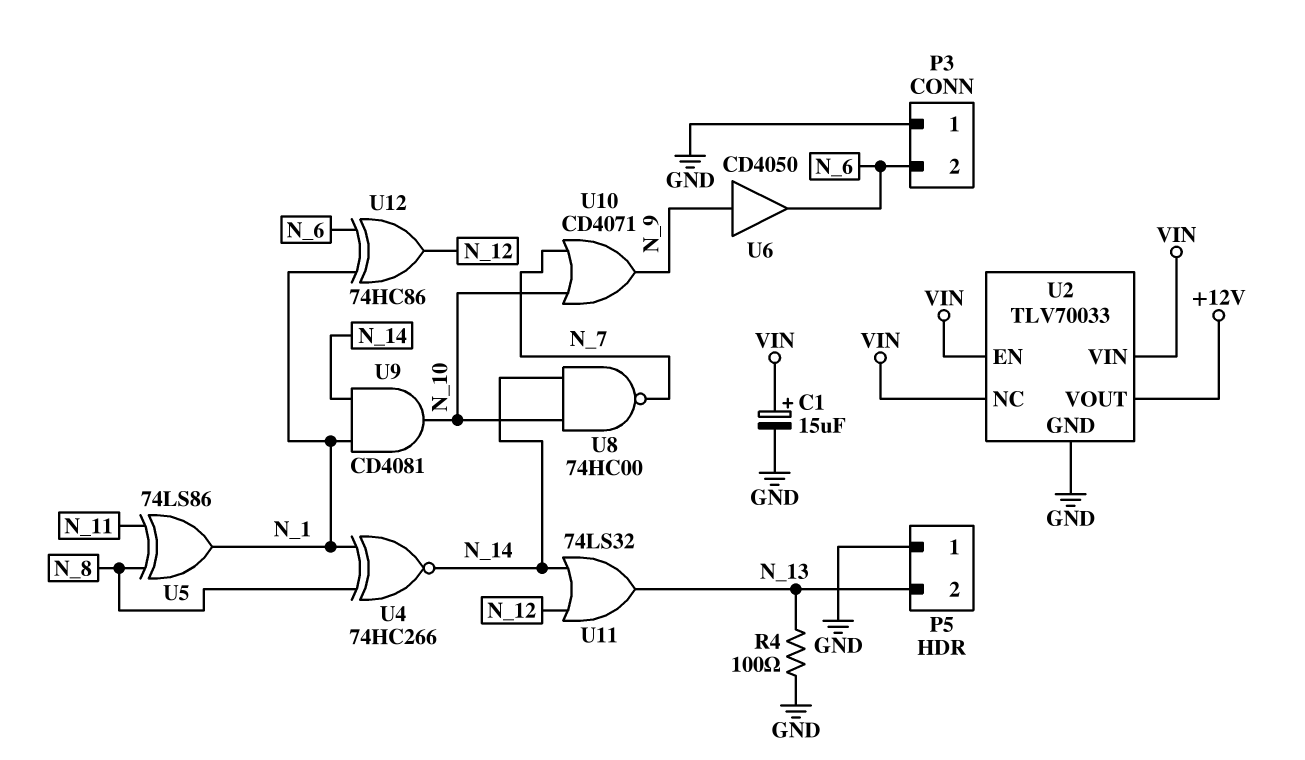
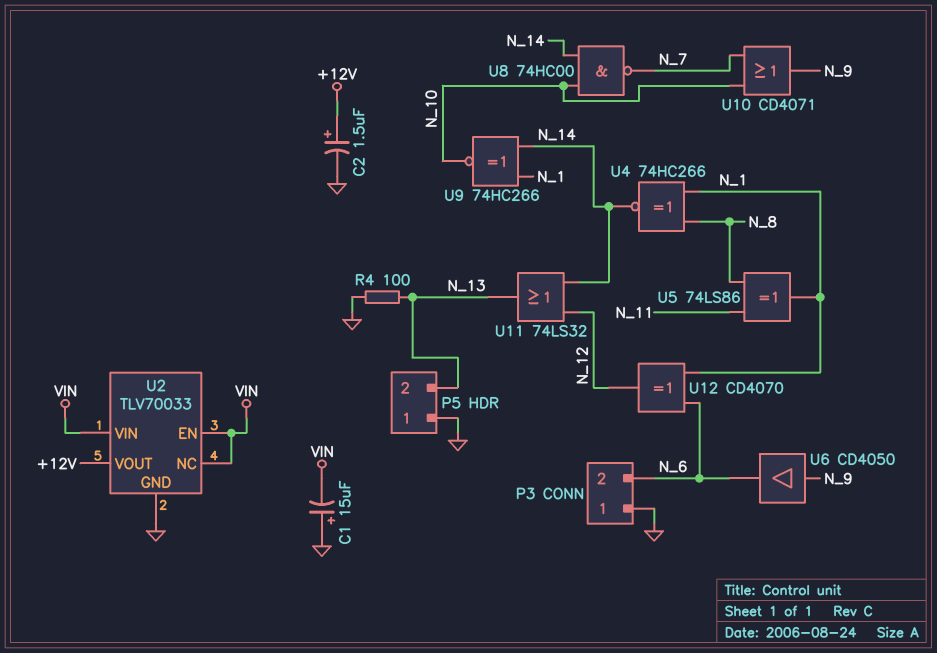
C1: 15uF (plus VIN, minus GND) -> 15uF (plus GND, minus VIN)
C2: none -> 1.5uF (plus +12V, minus GND)
U9: AND CD4081 (in N_1, in N_14, out N_10) -> XNOR 74HC266 (in N_1, in N_14, out N_10)
U12: XOR 74HC86 (in N_1, in N_6, out N_12) -> XOR CD4070 (in N_1, in N_6, out N_12)

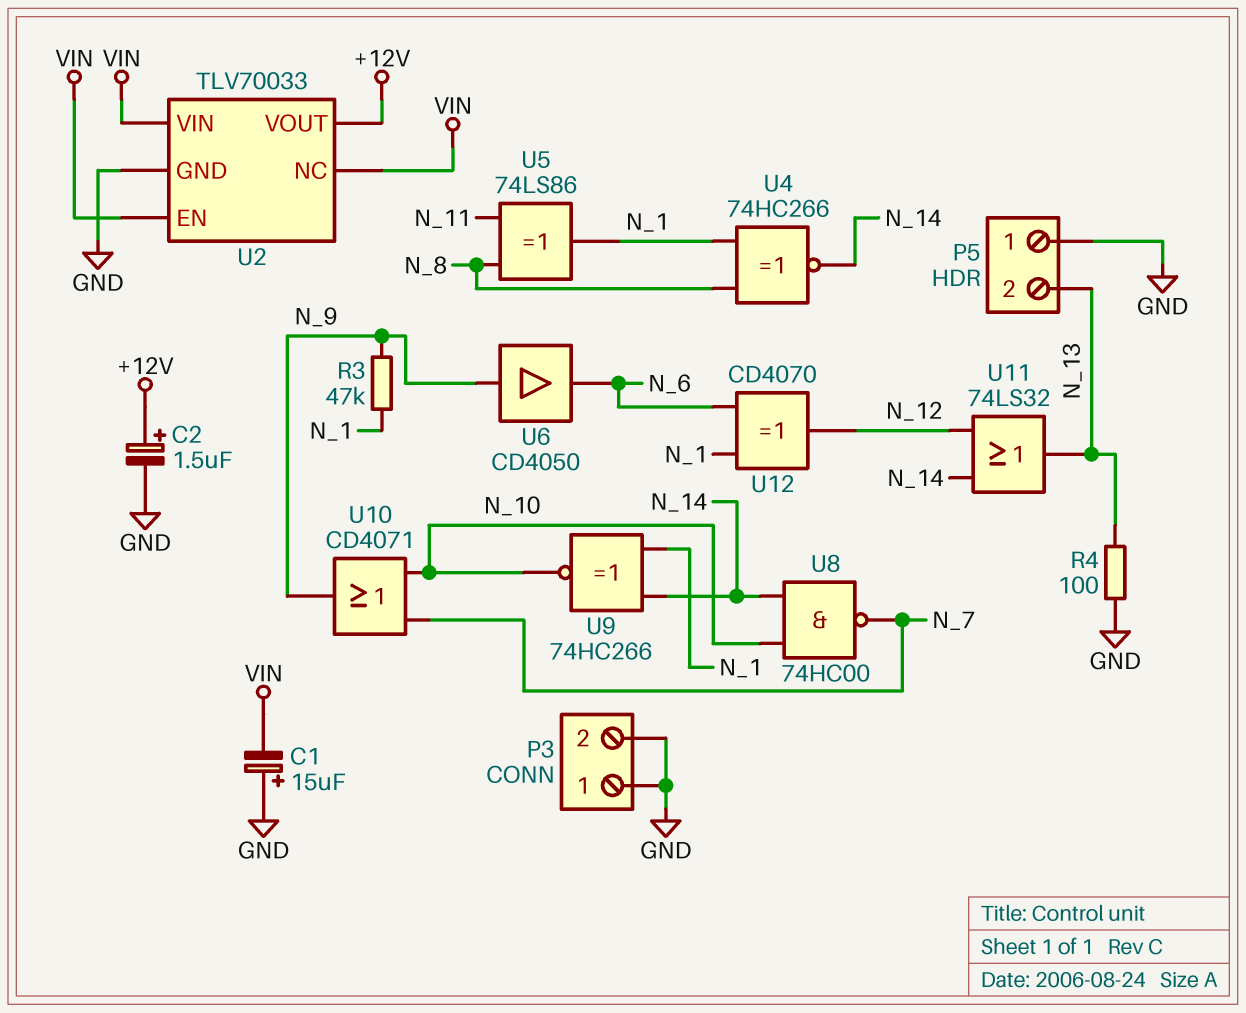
P3 pin 2: N_6 -> GND
R3: none -> 47k (N_1, N_9)

